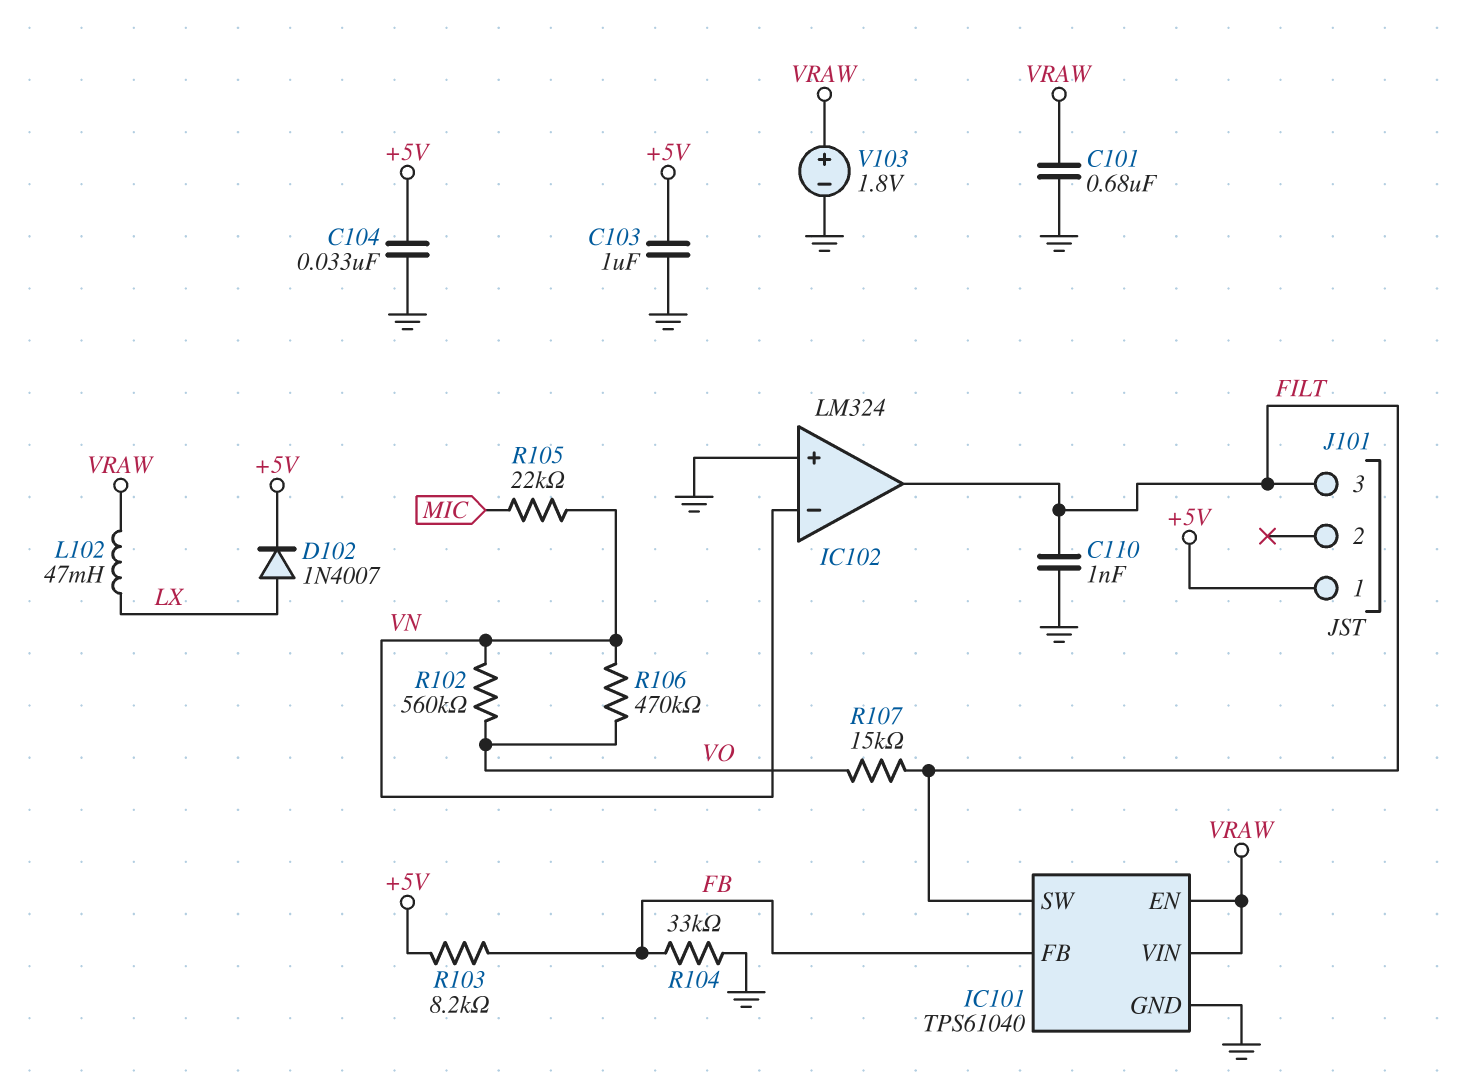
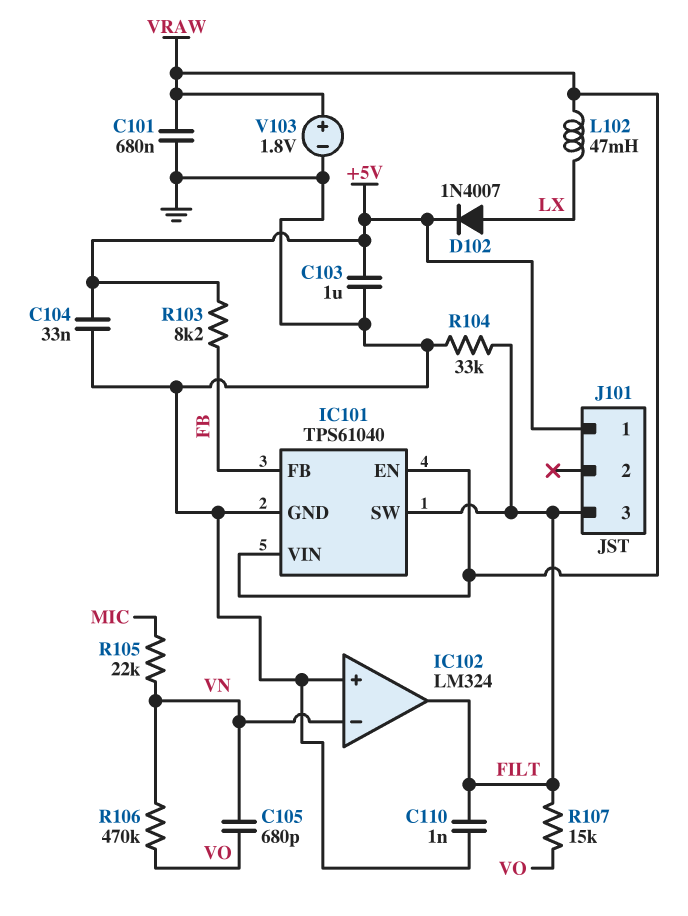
C105: none -> 680pF (VN, VO)
R102: 560k (VN, VO) -> none
R104: 33k (FB, GND) -> 33k (FILT, GND)

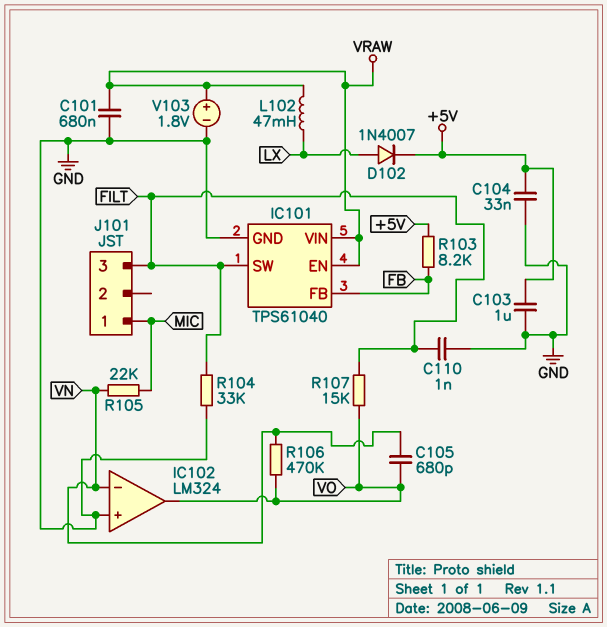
IC102 pin out: FILT -> VO
J101 pin 1: +5V -> MIC

